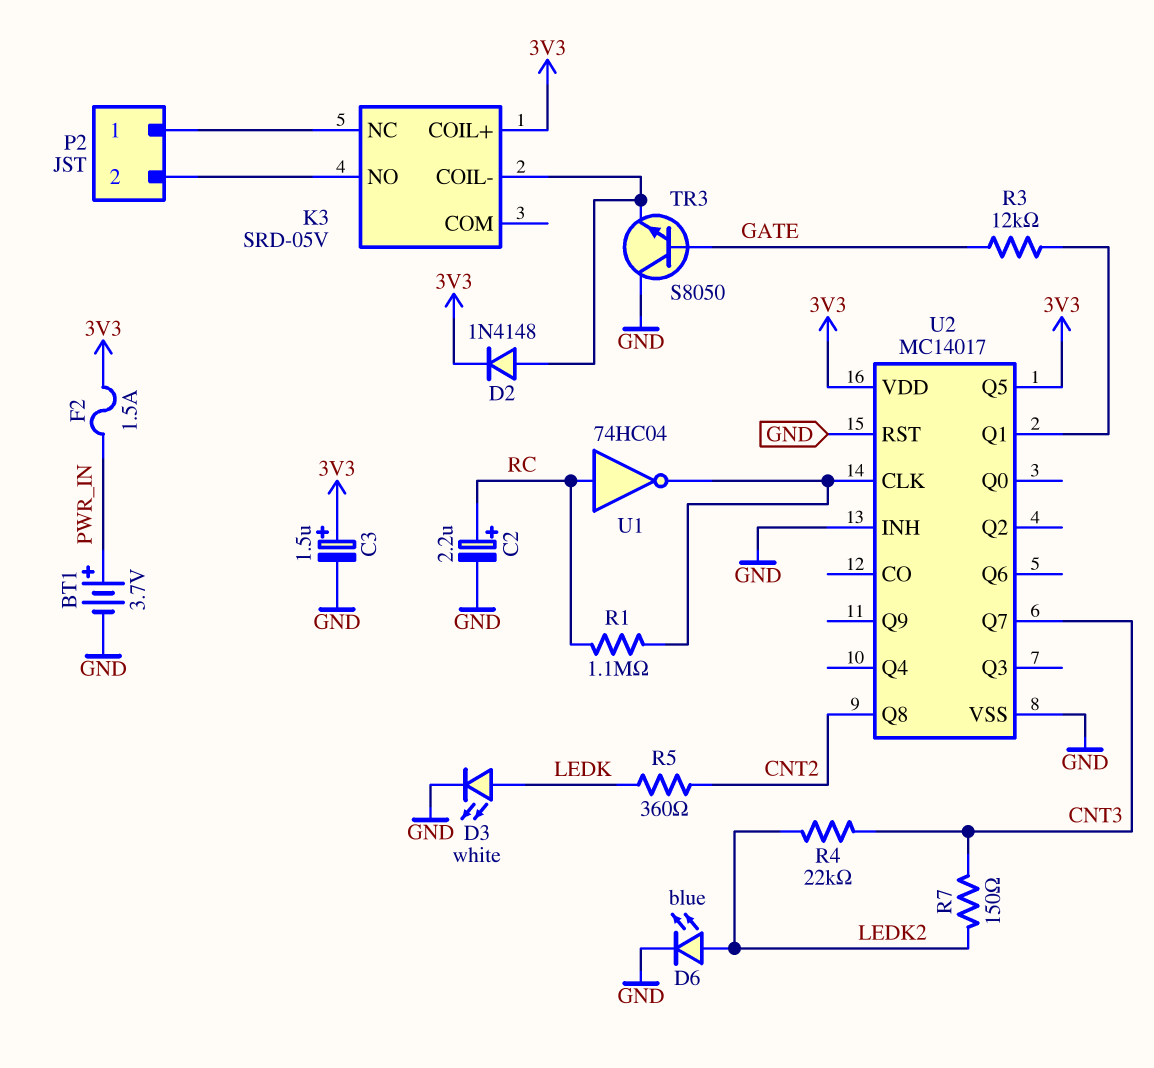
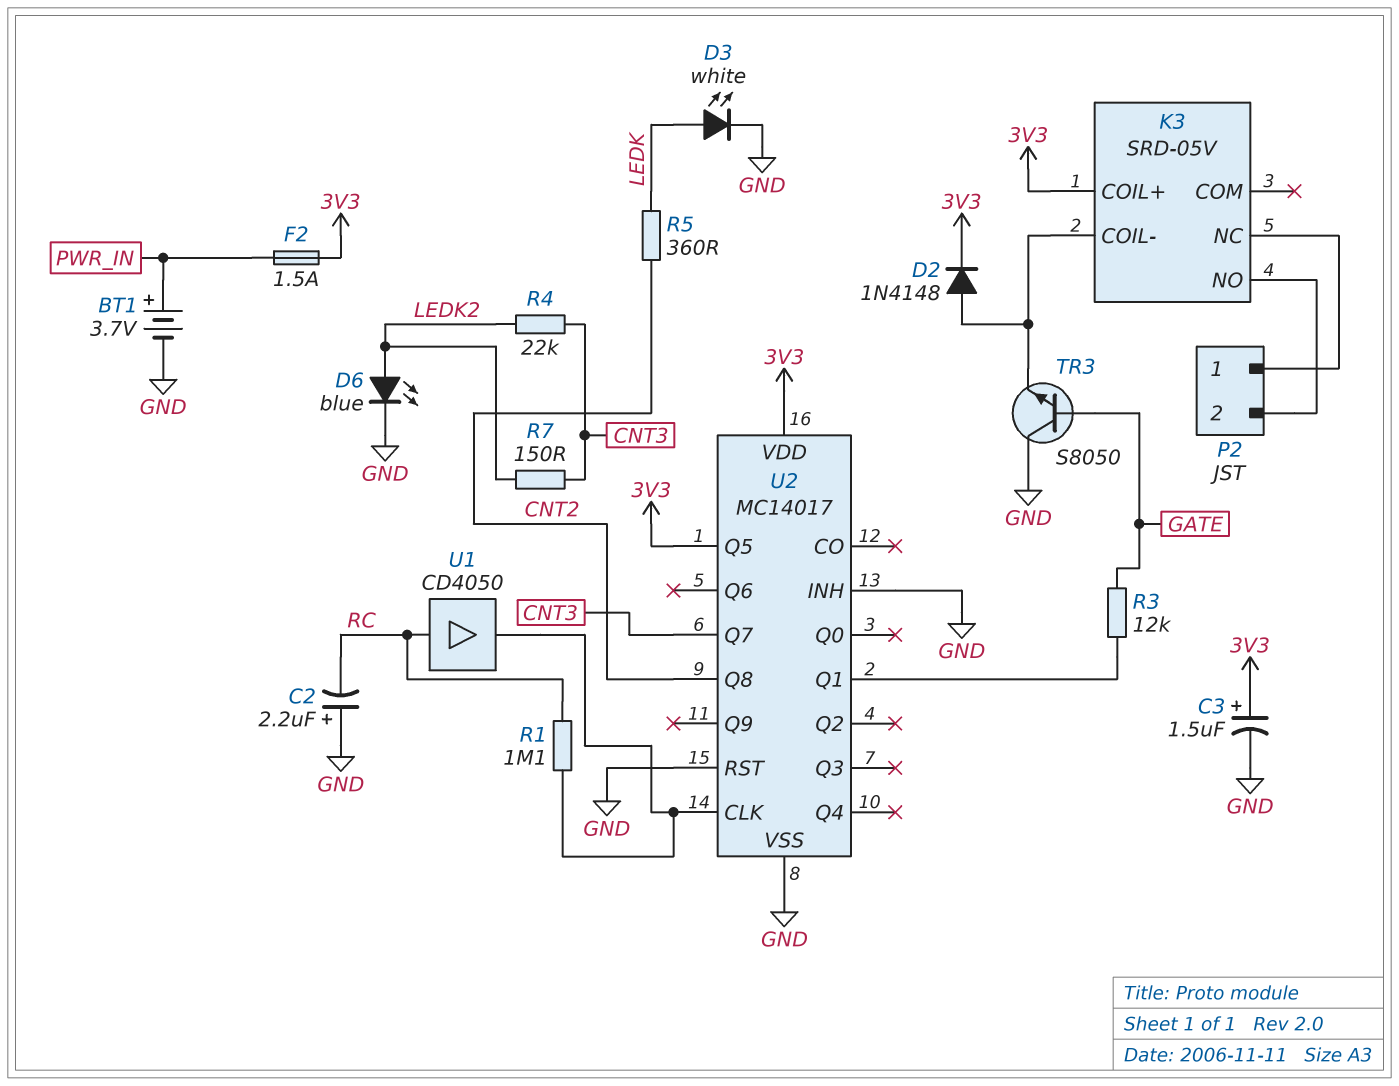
C2: 2.2uF (plus RC, minus GND) -> 2.2uF (plus GND, minus RC)
U1: NOT 74HC04 (in RC, out U2/CLK) -> buffer CD4050 (in RC, out U2/CLK)

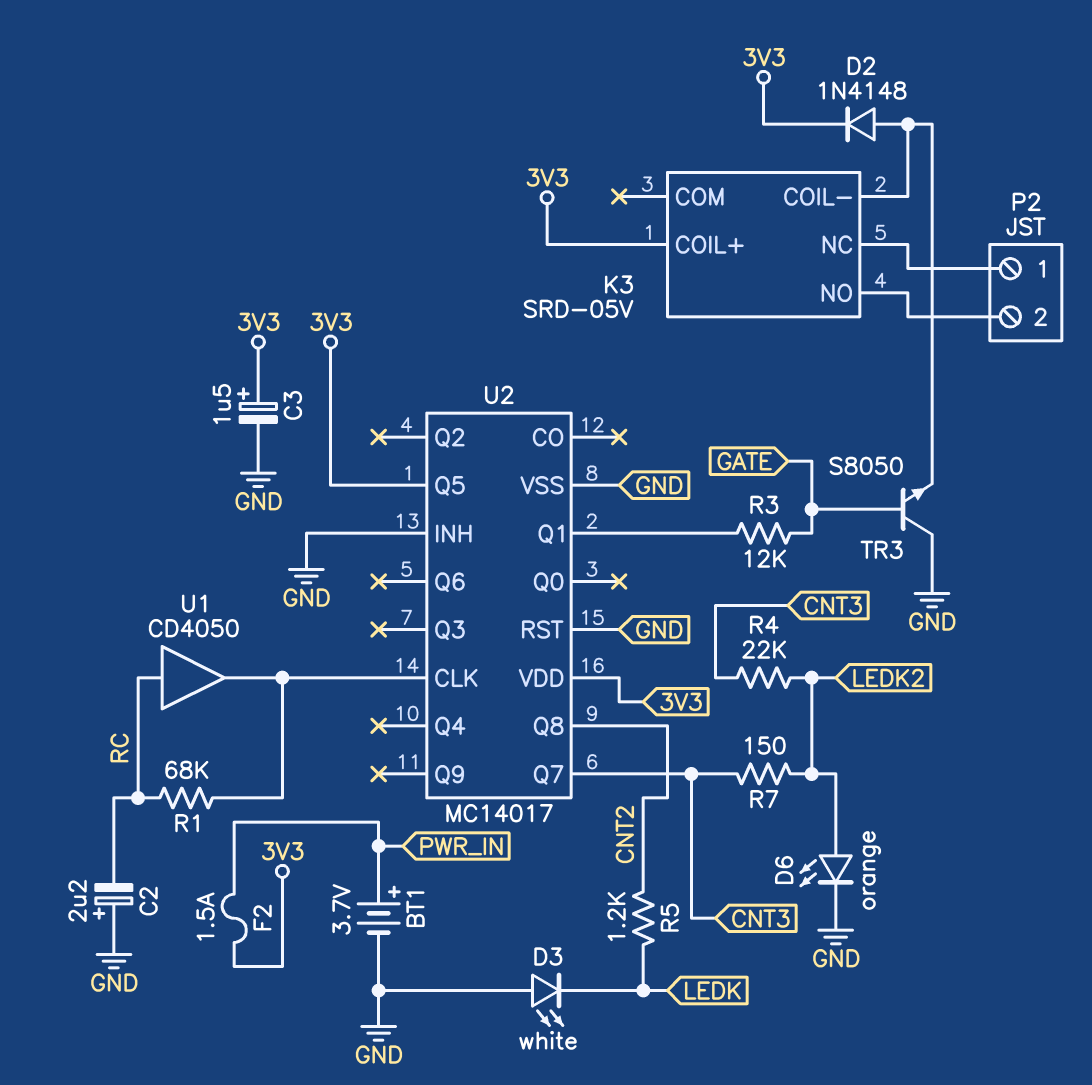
D3: LED white (A LEDK, K GND) -> LED white (A GND, K LEDK)
D6: LED blue (A LEDK2, K GND) -> LED orange (A LEDK2, K GND)
R1: 1.1M (RC, U2/CLK) -> 68k (RC, U2/CLK)
R5: 360 (CNT2, LEDK) -> 1.2k (CNT2, LEDK)

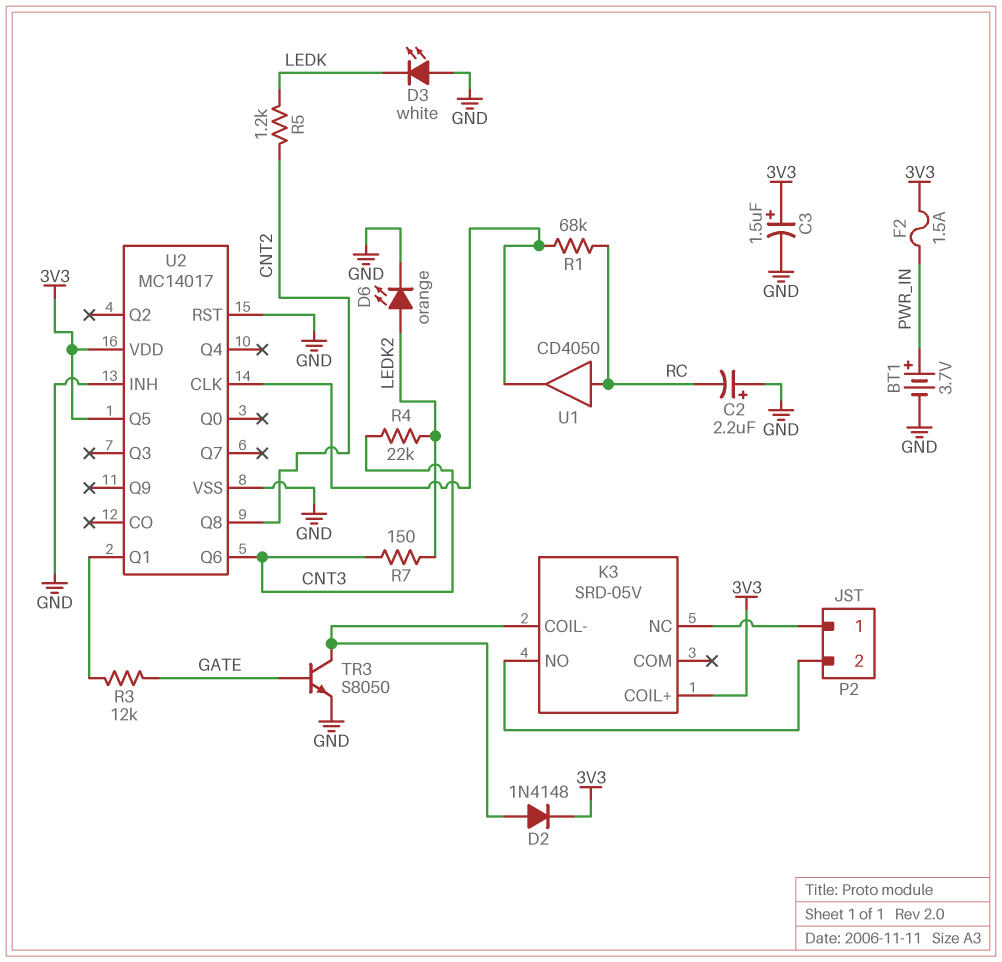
TR3: NPN S8050 (B GATE, C GND, E K3/COIL-) -> NPN S8050 (B GATE, C K3/COIL-, E GND)
U2 pin Q6: none -> CNT3
U2 pin Q7: CNT3 -> none

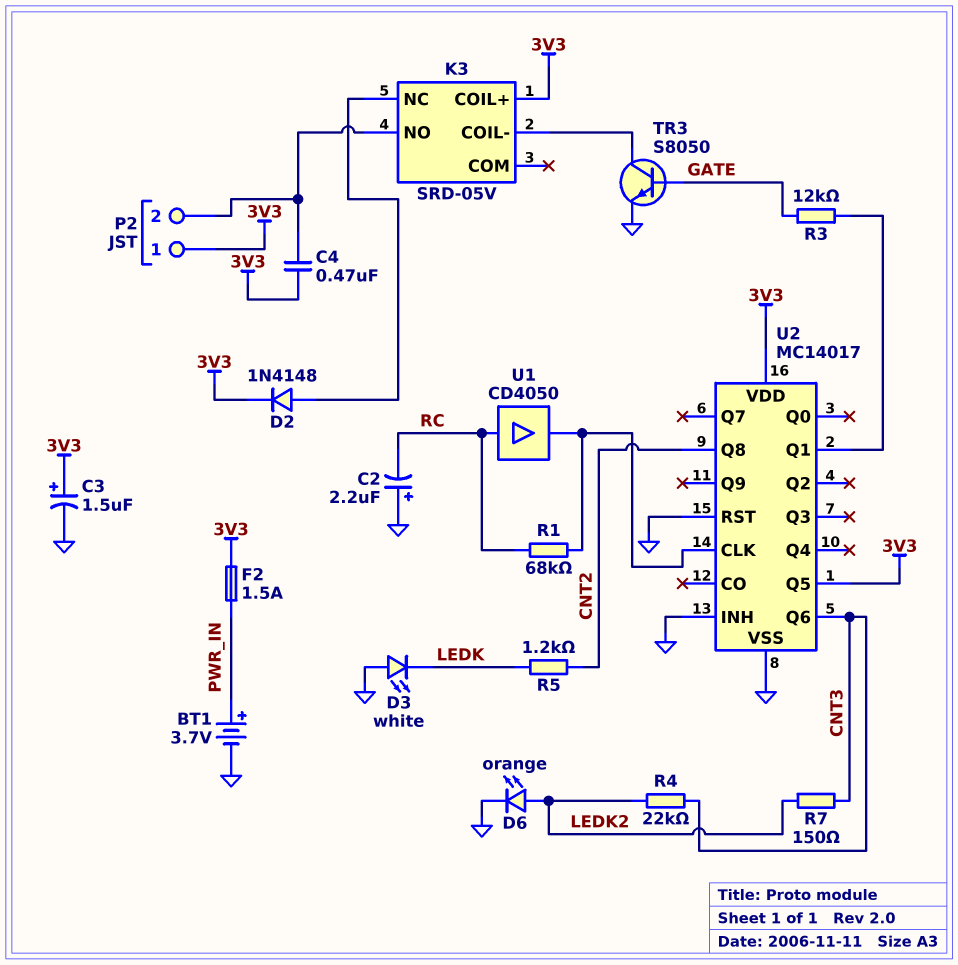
C4: none -> 470nF (3V3, K3/NO)
D2: diode 1N4148 (A K3/COIL-, K 3V3) -> diode 1N4148 (A K3/NC, K 3V3)
P2 pin 1: K3/NC -> 3V3

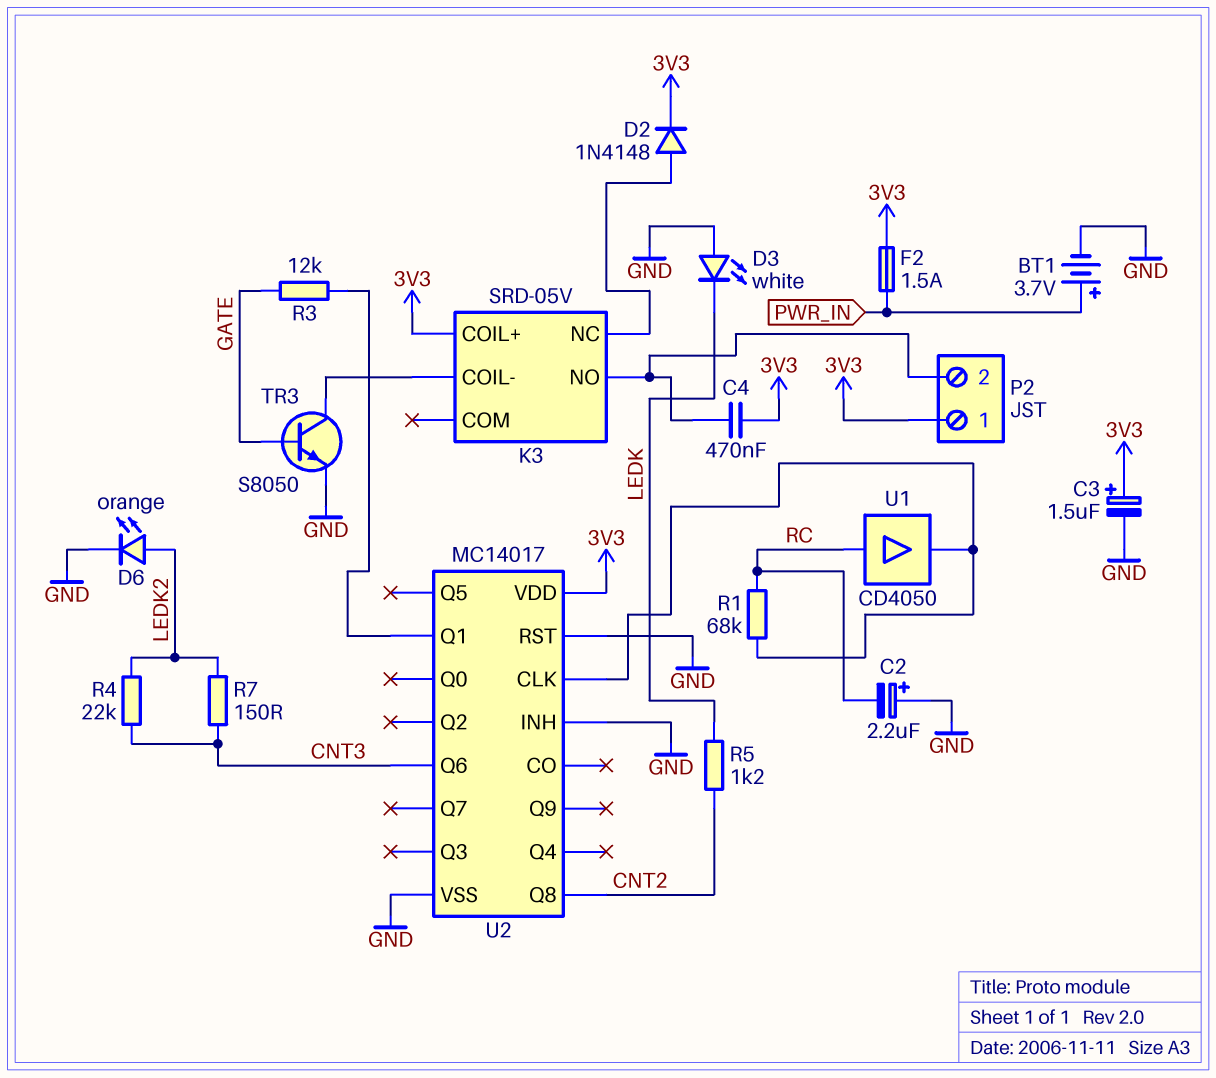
U2 pin Q5: 3V3 -> none

